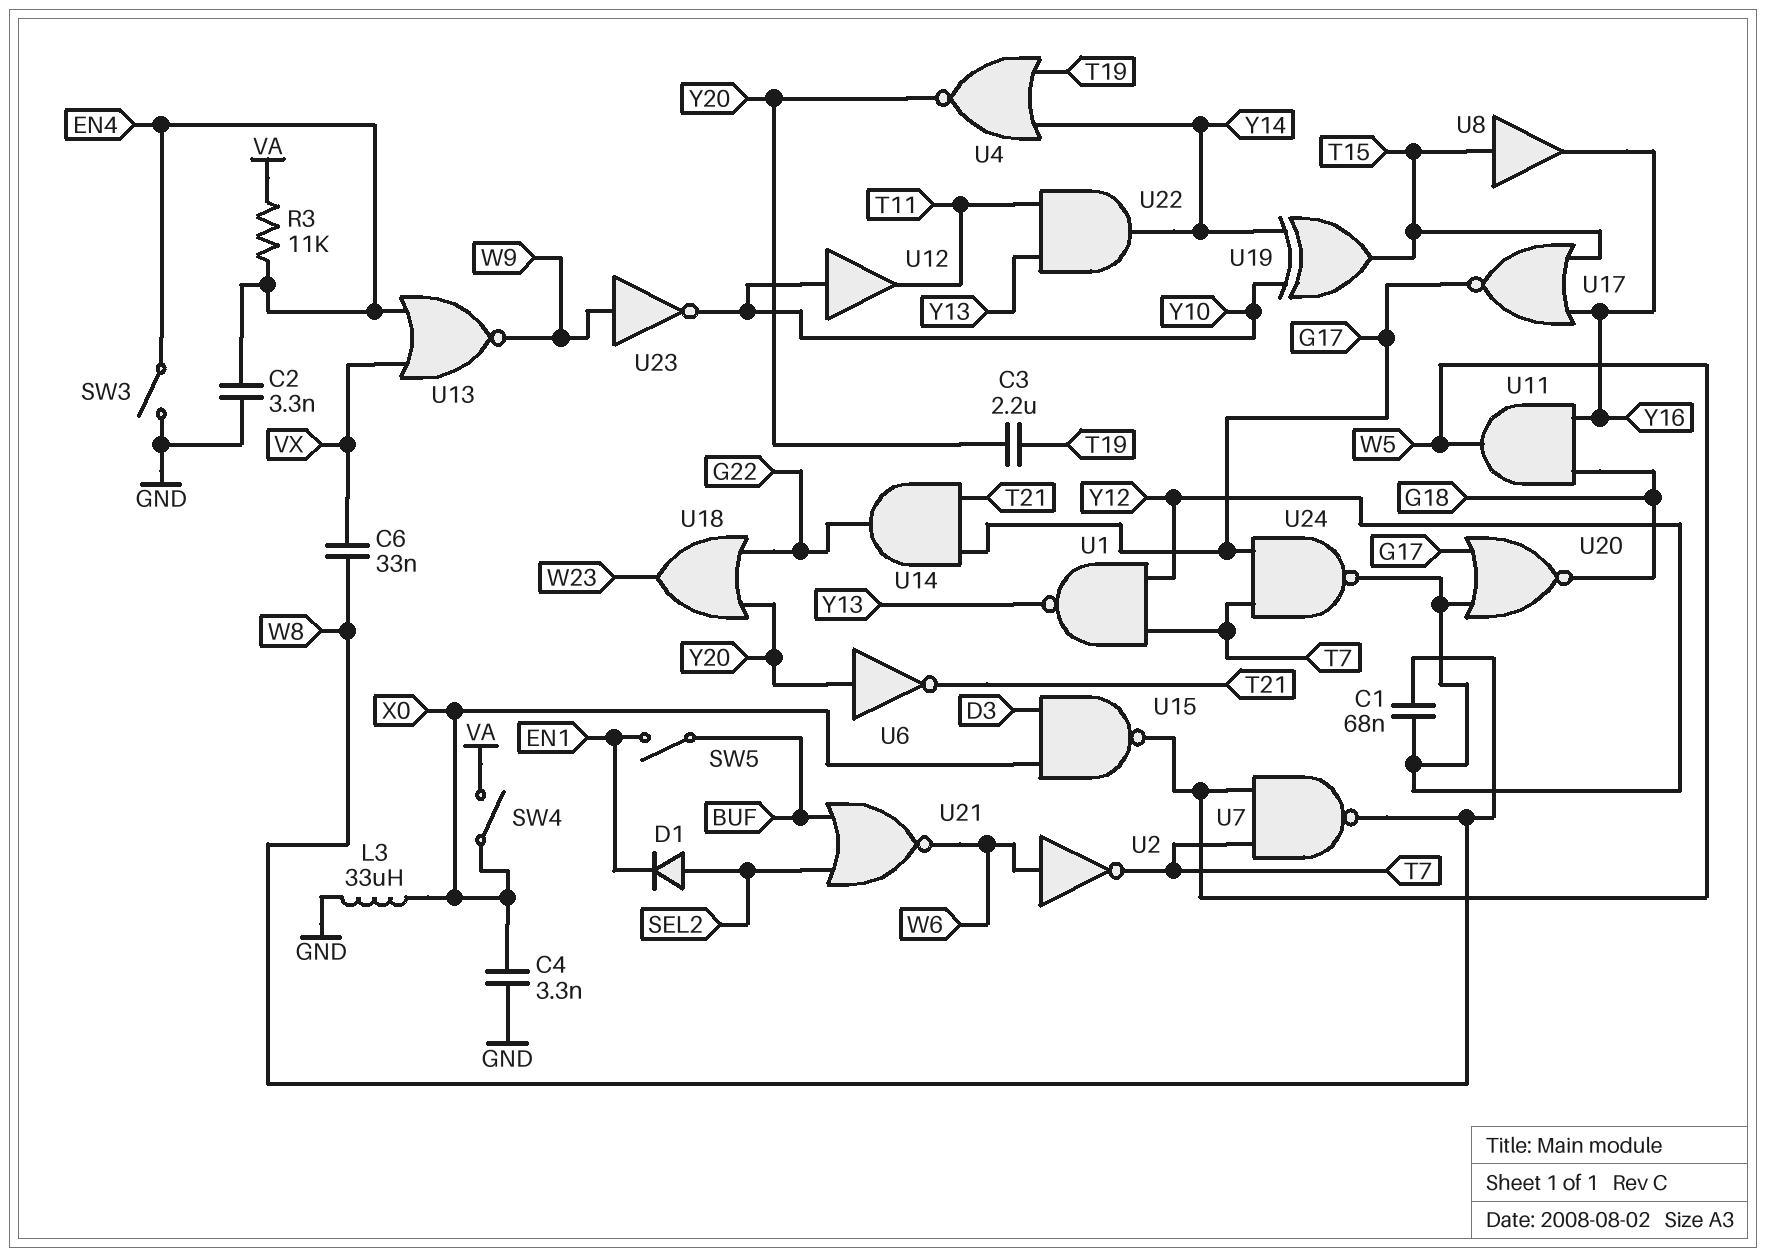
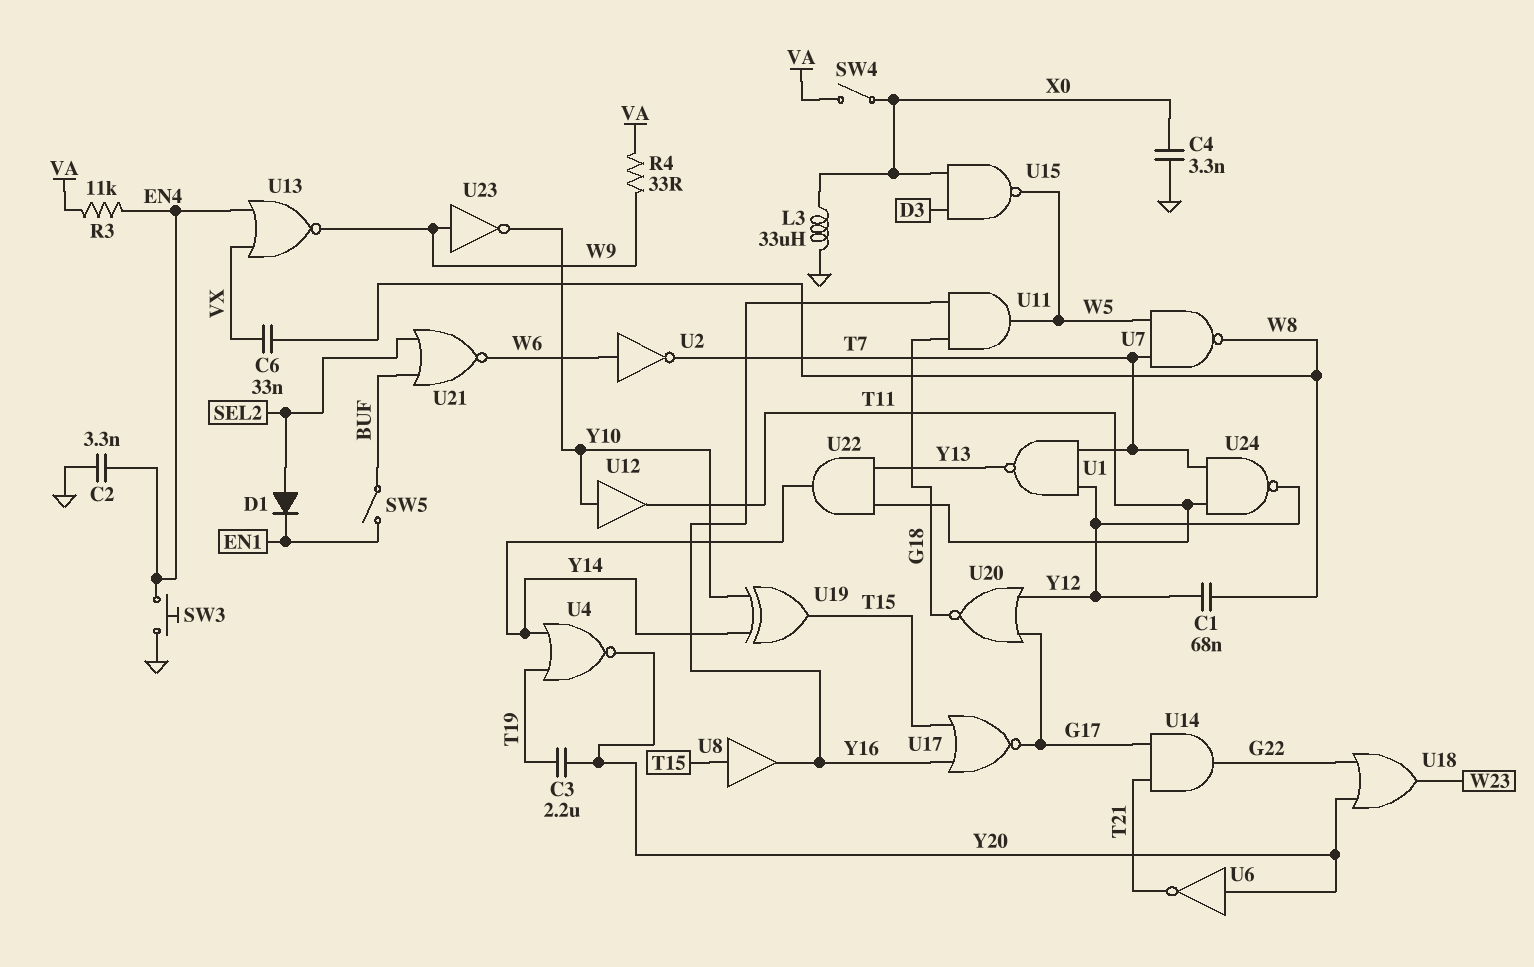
R4: none -> 33 (VA, W9)
SW3: switch (EN4, GND) -> button (EN4, GND)
U24: NAND (in G17, in T7, out Y12) -> NAND (in T7, in T11, out Y12)

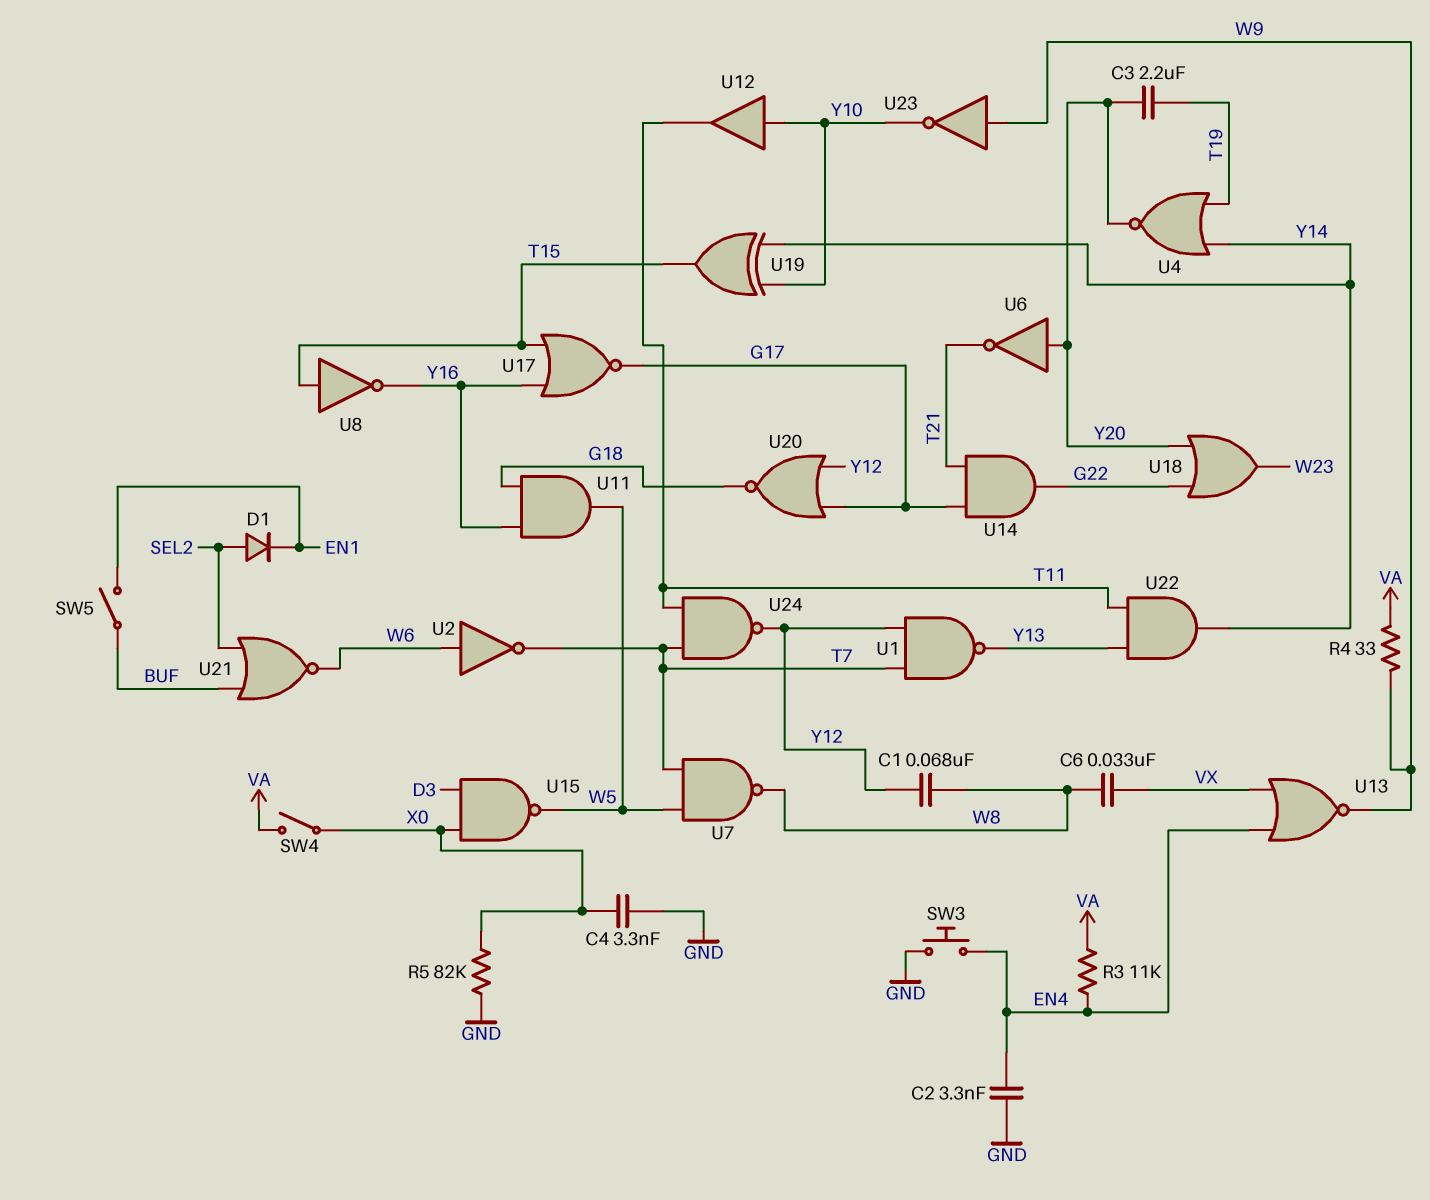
L3: 33uH (GND, X0) -> none
R5: none -> 82k (GND, X0)
U8: buffer (in T15, out Y16) -> NOT (in T15, out Y16)

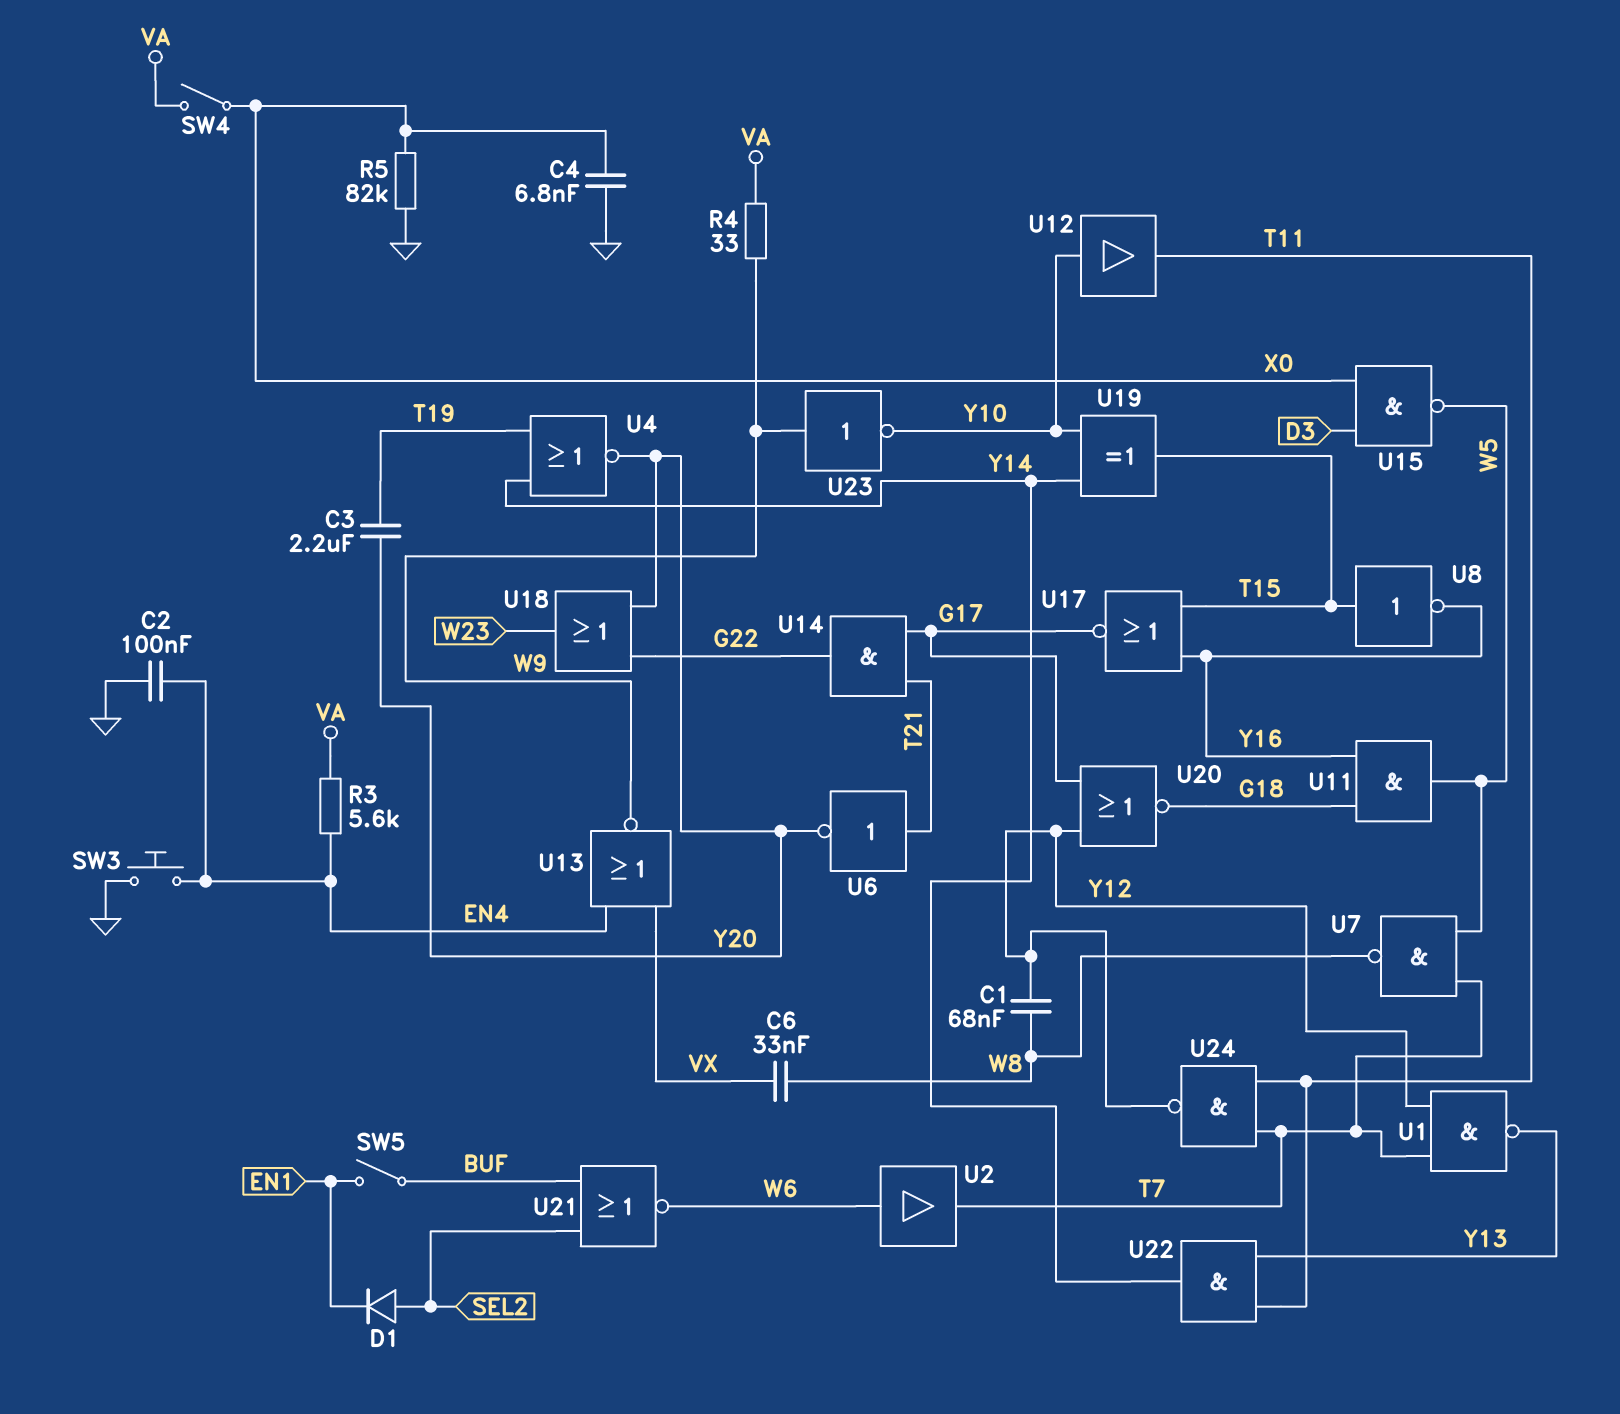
C2: 3.3nF (EN4, GND) -> 100nF (EN4, GND)
C4: 3.3nF (GND, X0) -> 6.8nF (GND, X0)
R3: 11k (EN4, VA) -> 5.6k (EN4, VA)
U2: NOT (in W6, out T7) -> buffer (in W6, out T7)
U6: NOT (in Y20, out T21) -> NOT (in T21, out Y20)

